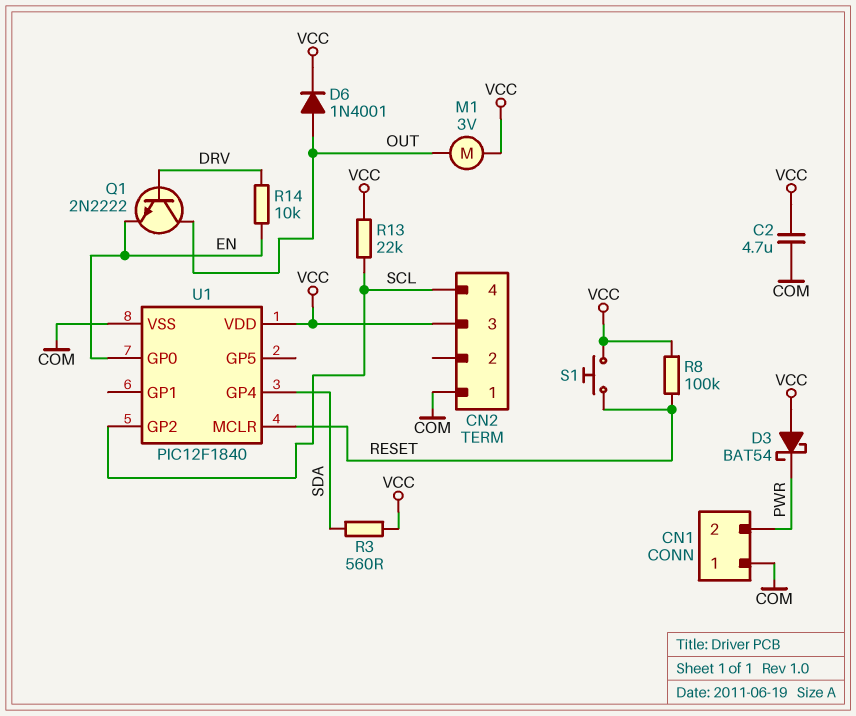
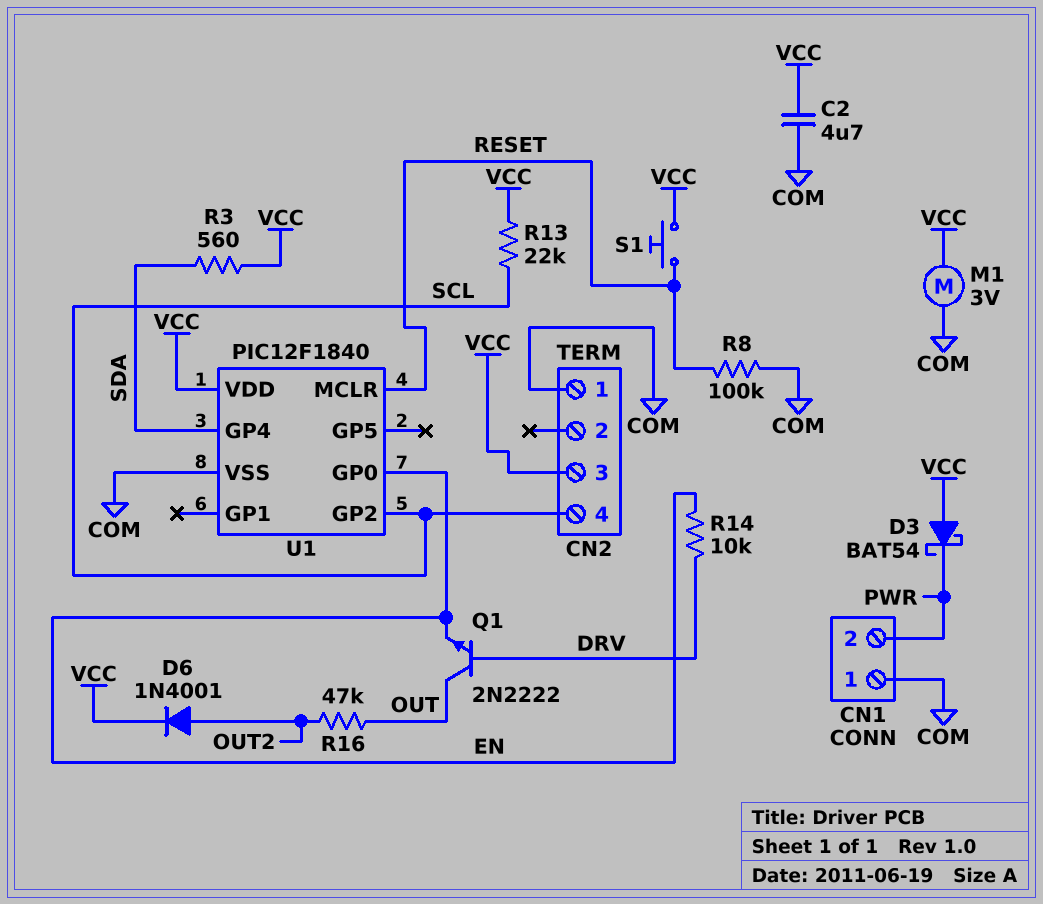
D6: diode 1N4001 (A OUT, K VCC) -> diode 1N4001 (A OUT2, K VCC)
M1: motor 3V (OUT, VCC) -> motor 3V (COM, VCC)
R8: 100k (RESET, VCC) -> 100k (COM, RESET)
R16: none -> 47k (OUT, OUT2)

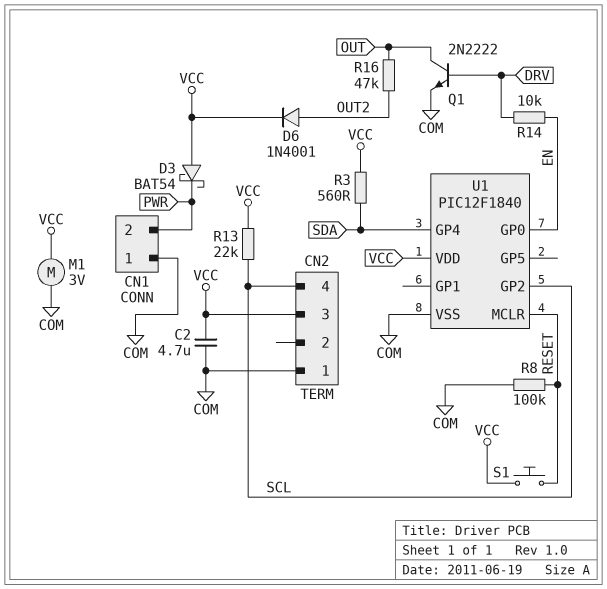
Q1: NPN 2N2222 (B DRV, C OUT, E EN) -> NPN 2N2222 (B DRV, C OUT, E COM)

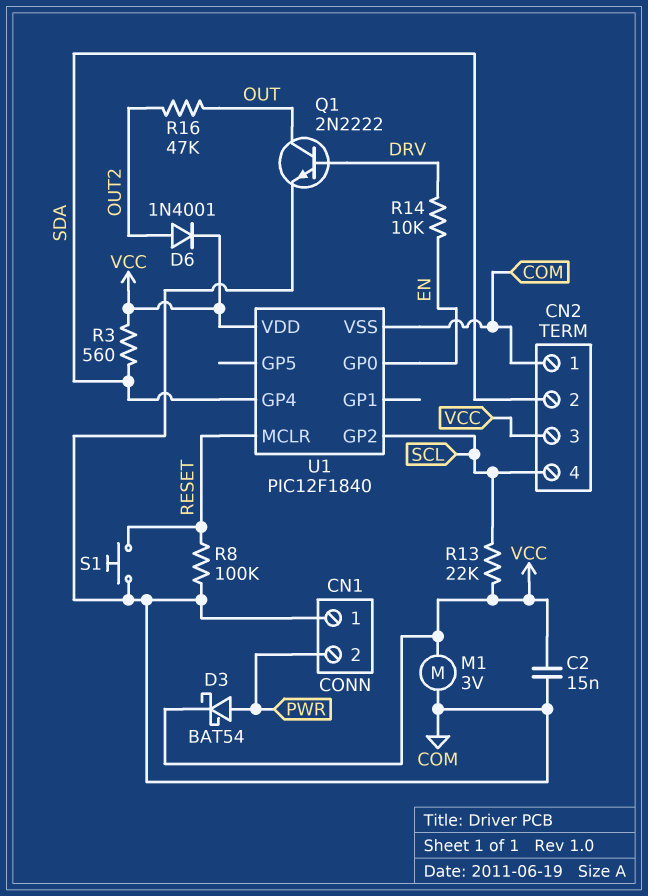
C2: 4.7uF (COM, VCC) -> 15nF (COM, VCC)
CN2 pin 2: none -> SDA
D3: schottky BAT54 (A VCC, K PWR) -> schottky BAT54 (A PWR, K VCC)
S1: button (RESET, VCC) -> button (COM, RESET)

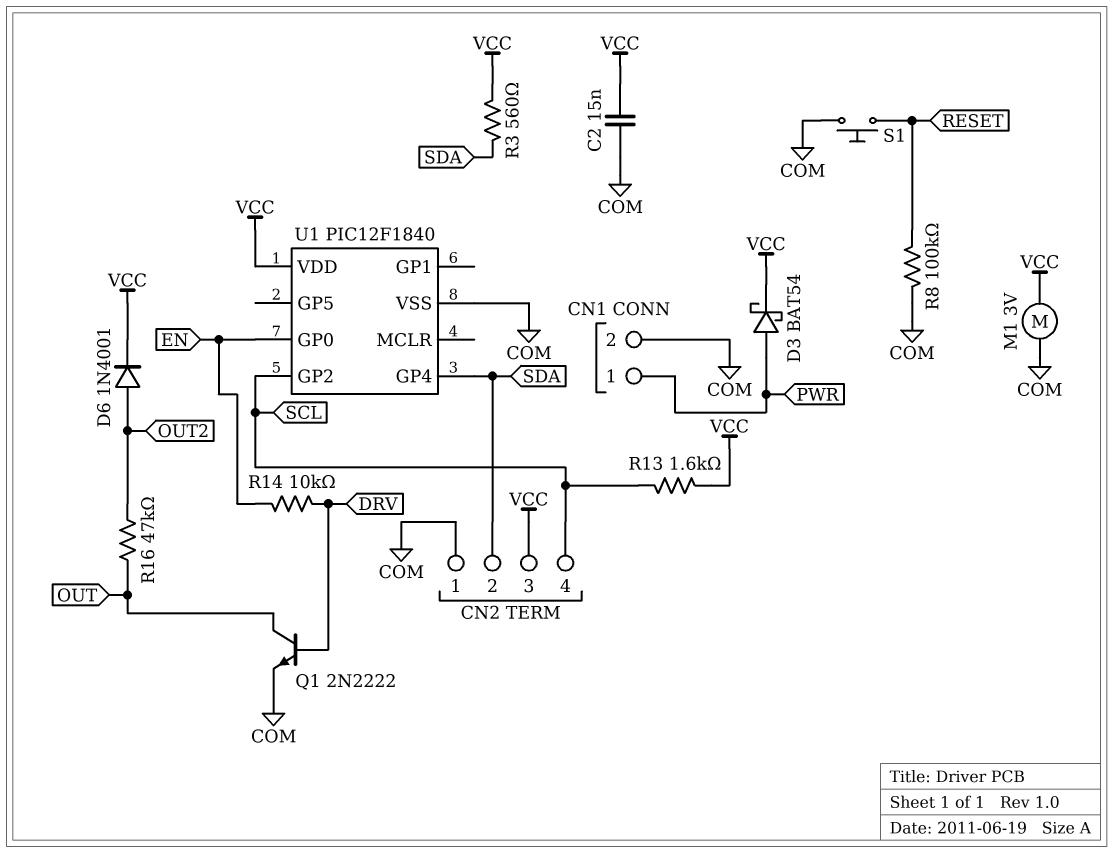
CN1 pin 1: COM -> PWR
CN1 pin 2: PWR -> COM
R13: 22k (SCL, VCC) -> 1.6k (SCL, VCC)
U1 pin MCLR: RESET -> none

